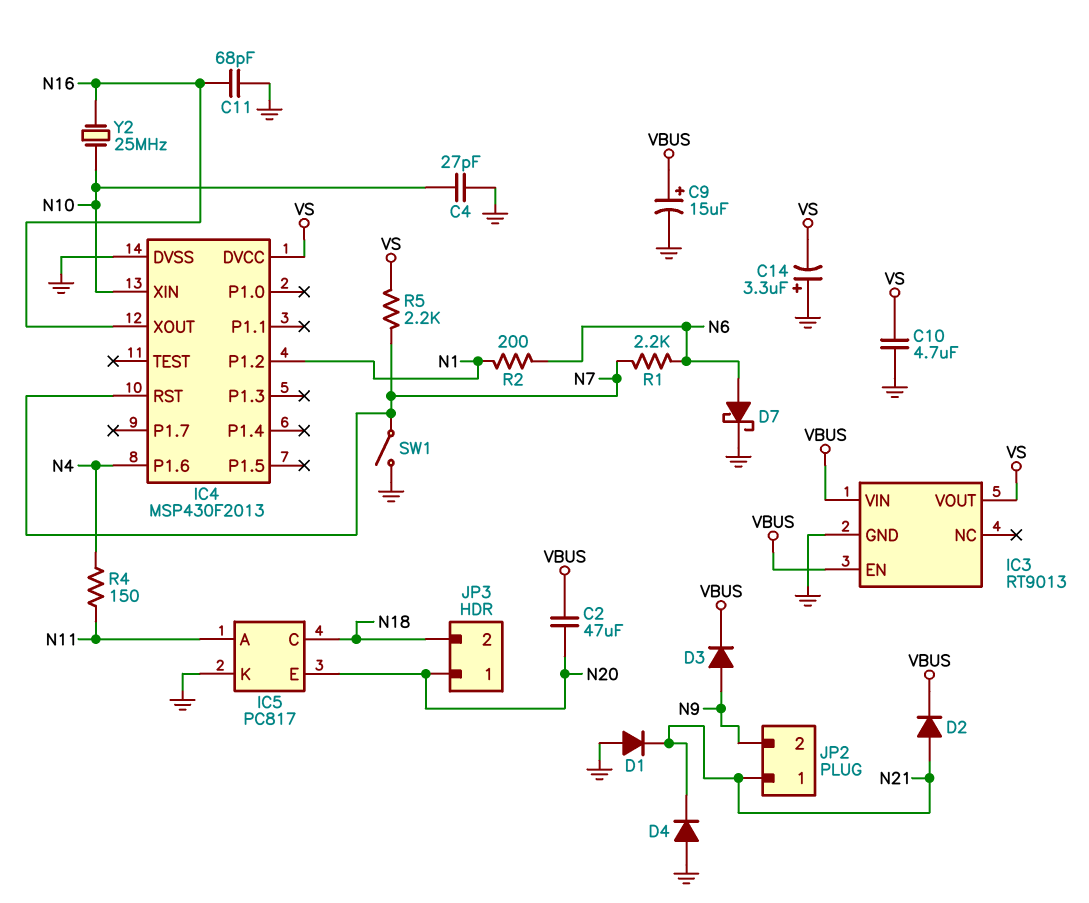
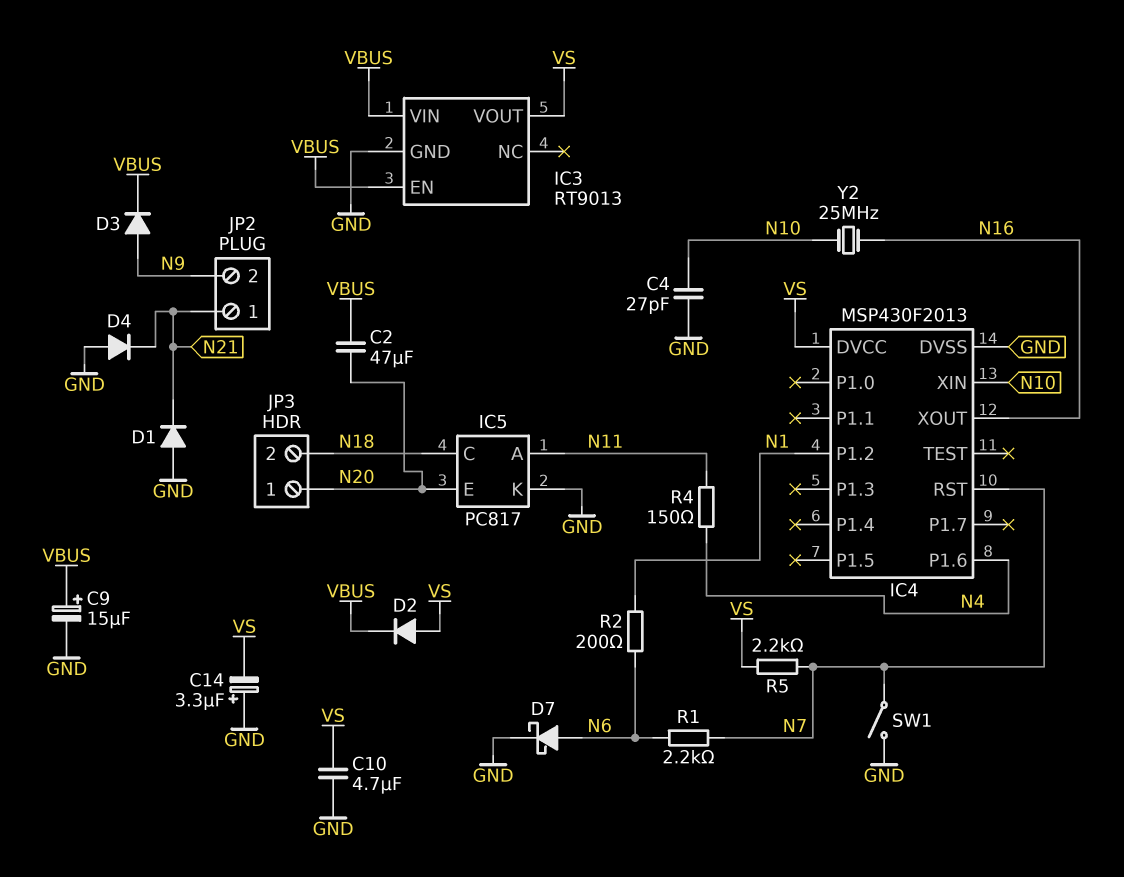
C11: 68pF (GND, N16) -> none
D2: diode (A N21, K VBUS) -> diode (A VS, K VBUS)

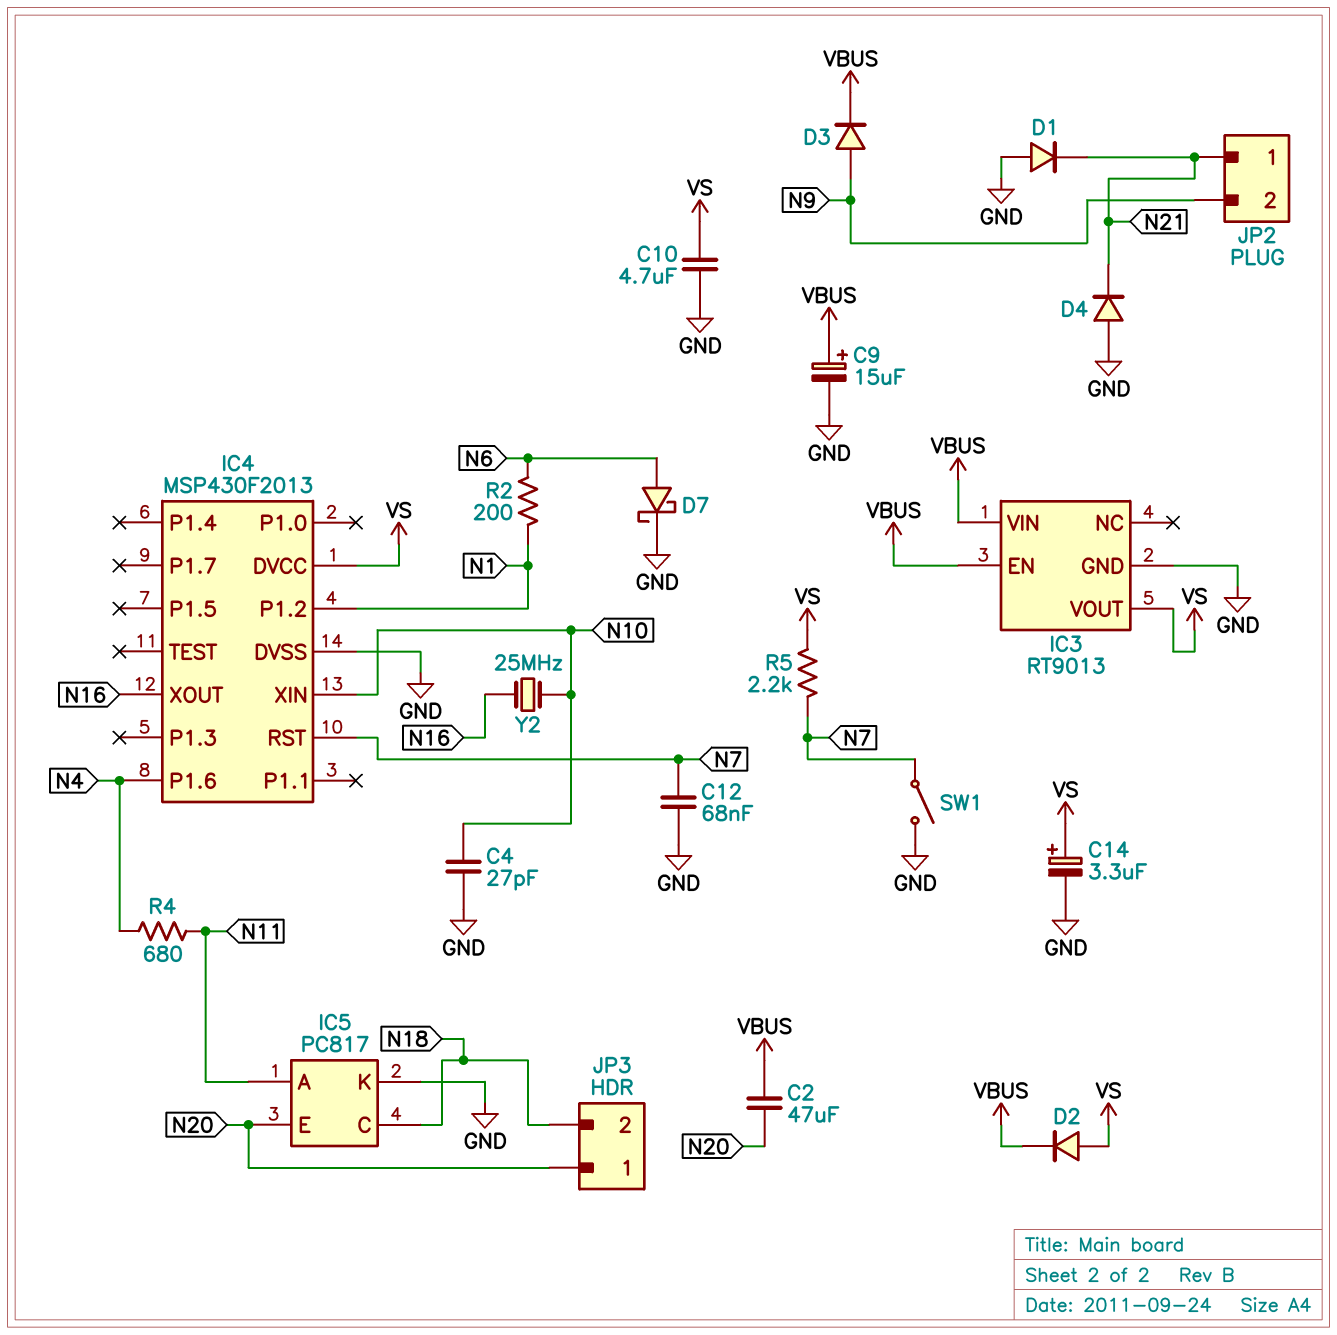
C12: none -> 68nF (GND, N7)
C14: 3.3uF (plus GND, minus VS) -> 3.3uF (plus VS, minus GND)
R1: 2.2k (N6, N7) -> none
R4: 150 (N4, N11) -> 680 (N4, N11)

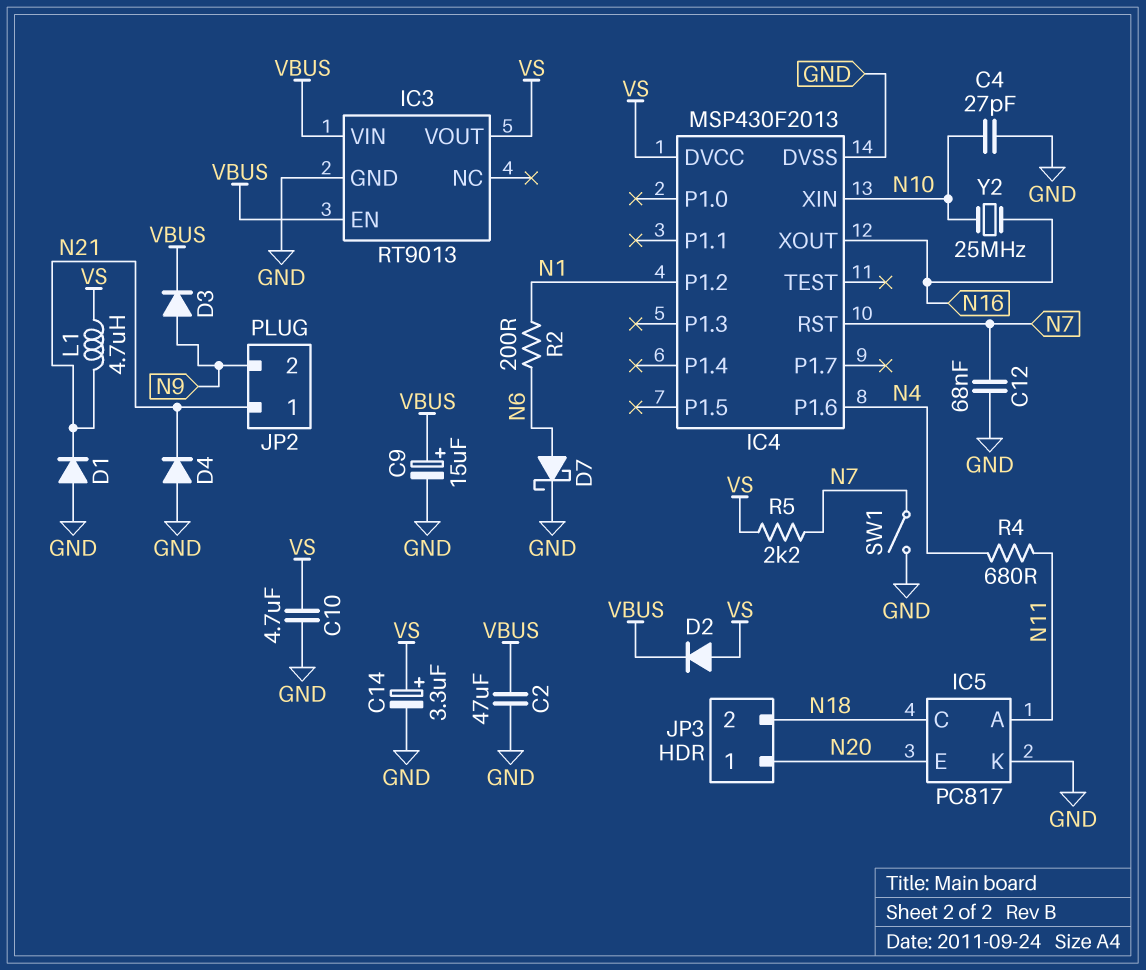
C2: 47uF (N20, VBUS) -> 47uF (GND, VBUS)
L1: none -> 4.7uH (N21, VS)

